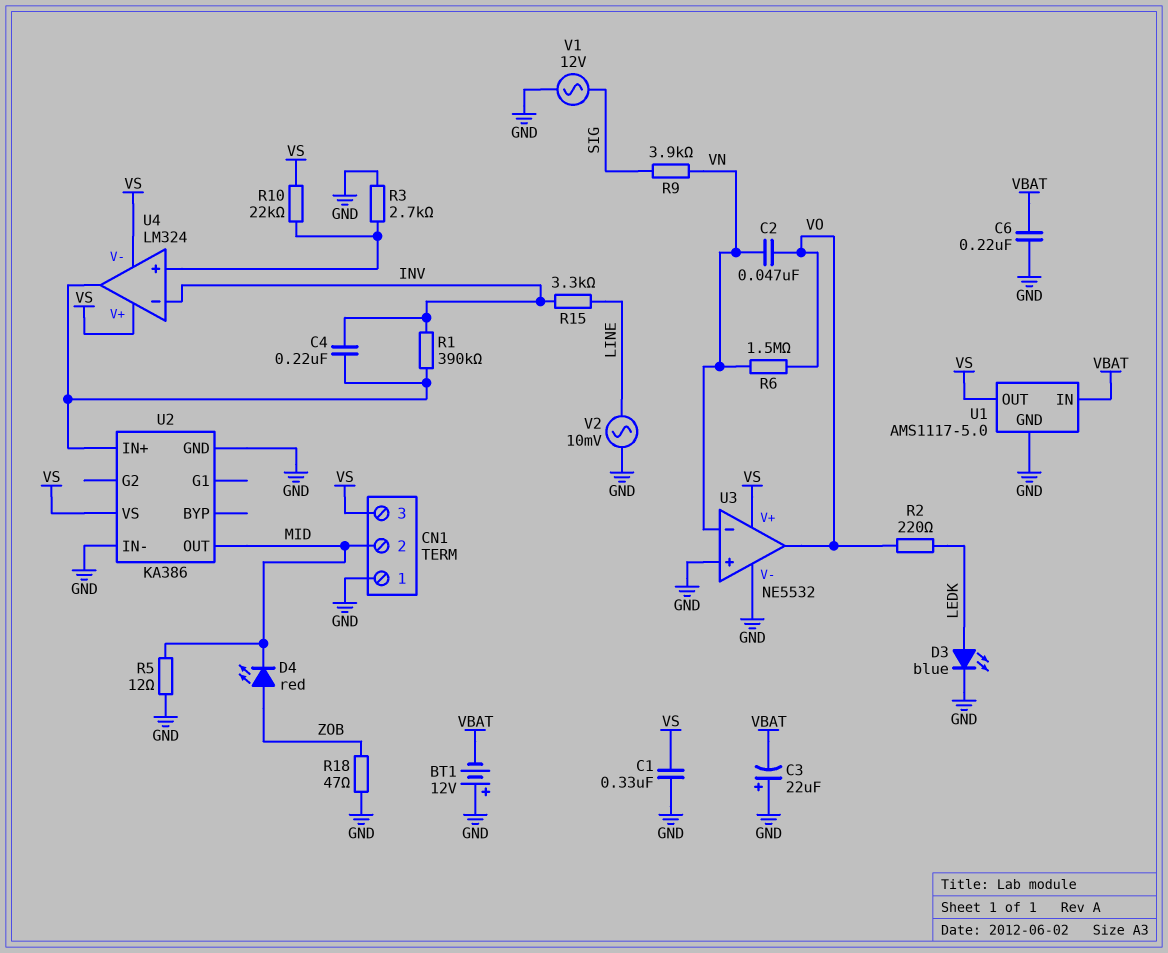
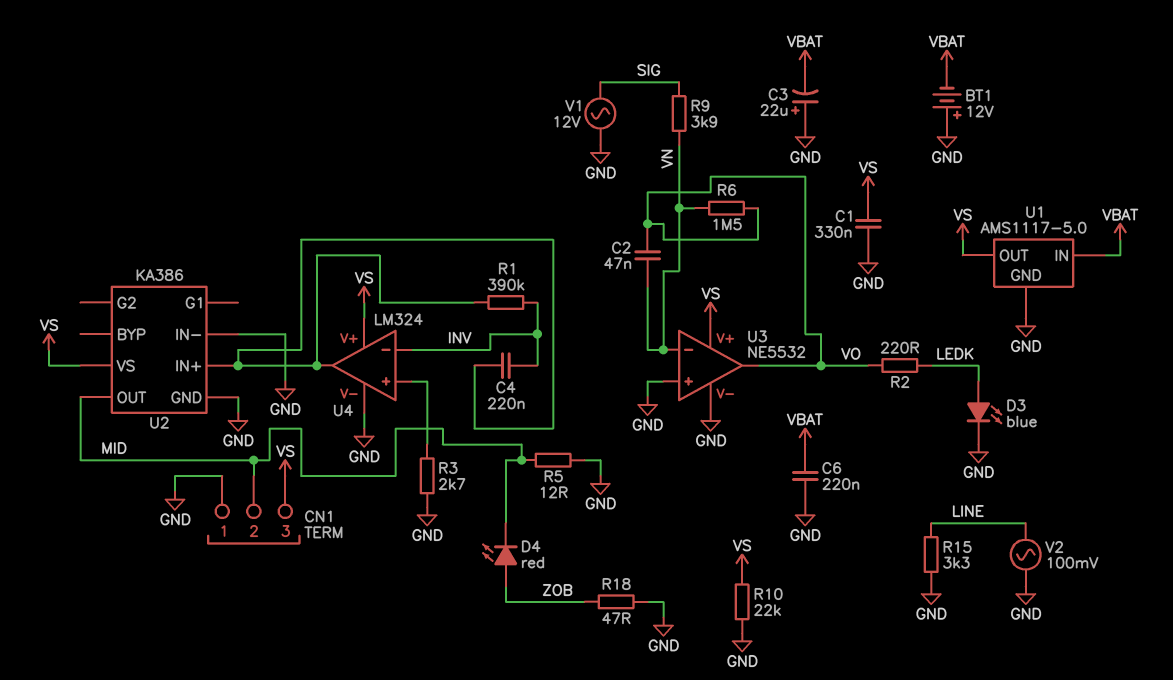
R10: 22k (U4/in+, VS) -> 22k (GND, VS)
R15: 3.3k (INV, LINE) -> 3.3k (GND, LINE)
U4 pin V-: VS -> GND
V2: AC 10mV (GND, LINE) -> AC 100mV (GND, LINE)

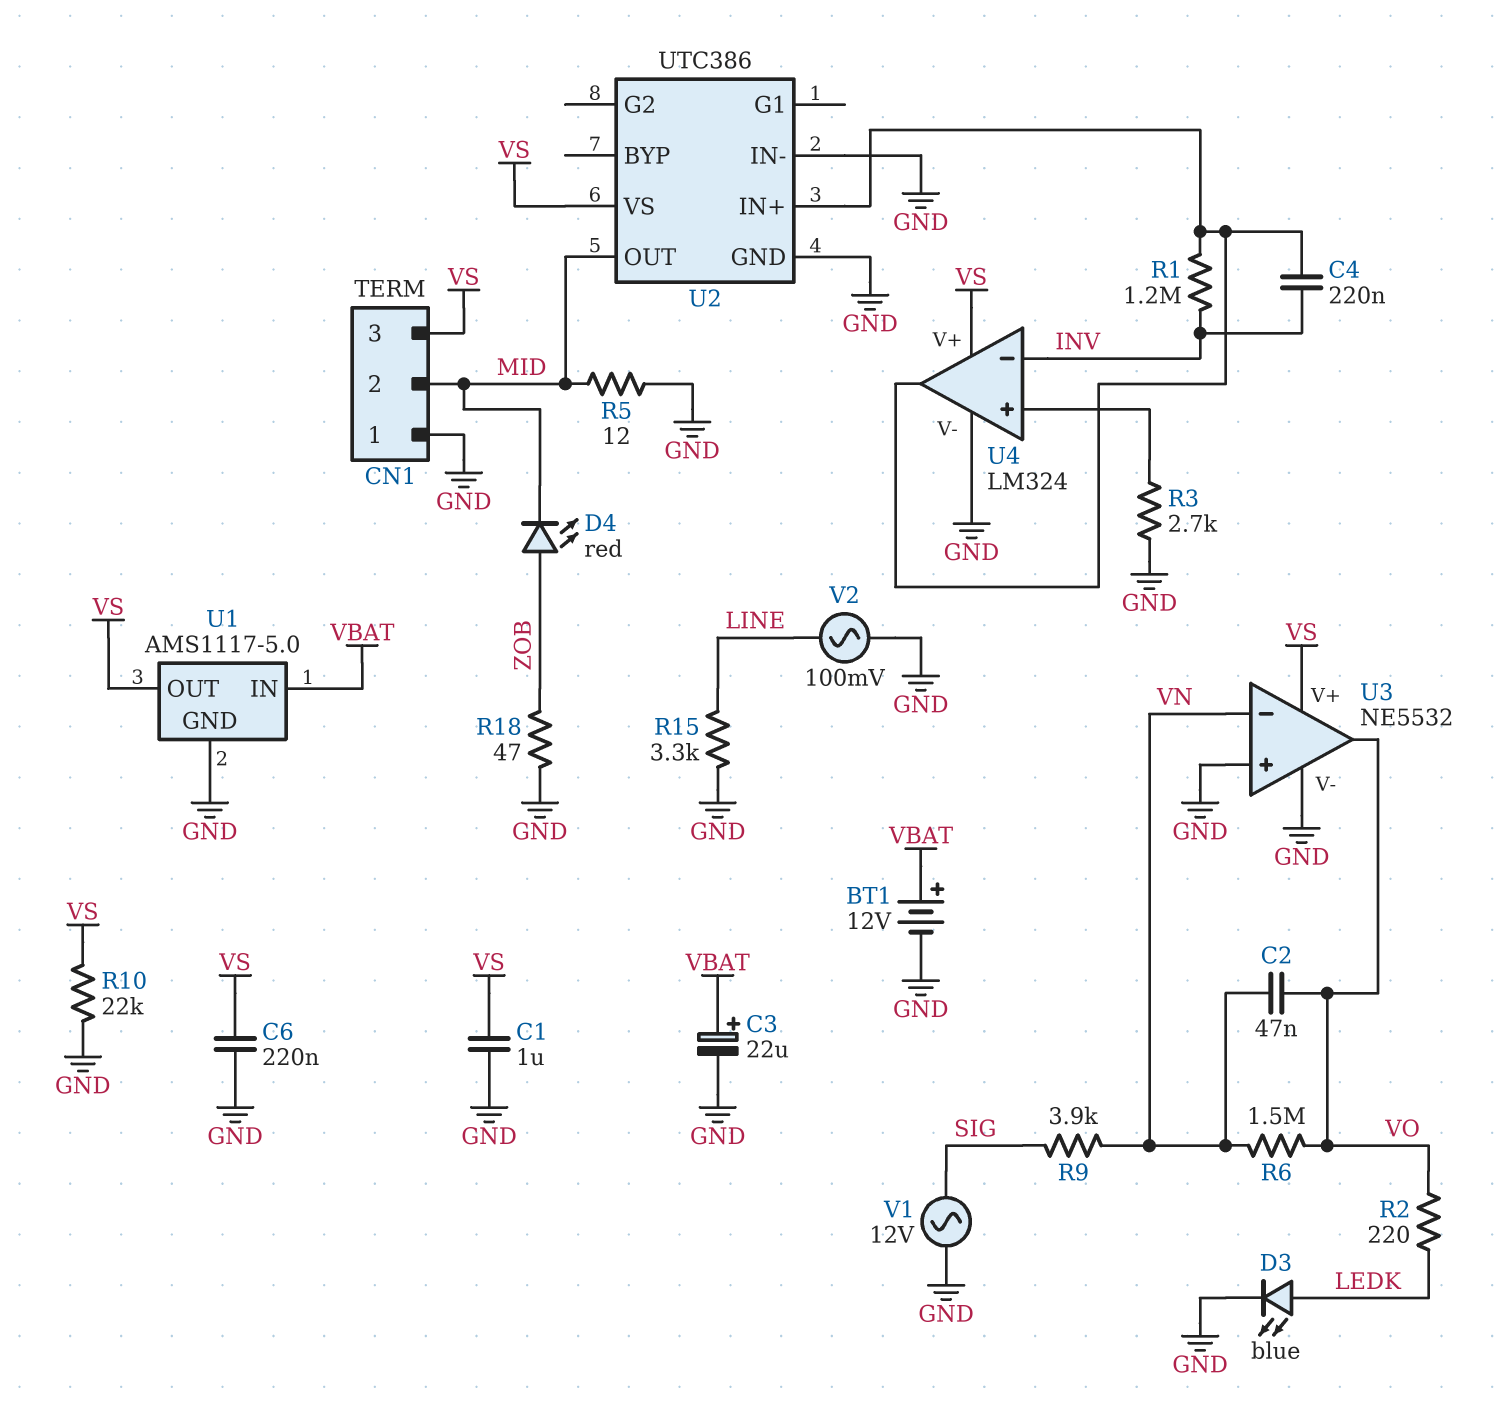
BT1: 12V (plus GND, minus VBAT) -> 12V (plus VBAT, minus GND)
C1: 330nF (GND, VS) -> 1uF (GND, VS)
C3: 22uF (plus GND, minus VBAT) -> 22uF (plus VBAT, minus GND)
C6: 220nF (GND, VBAT) -> 220nF (GND, VS)
R1: 390k (INV, U2/IN+) -> 1.2M (INV, U2/IN+)
U2: KA386 -> UTC386

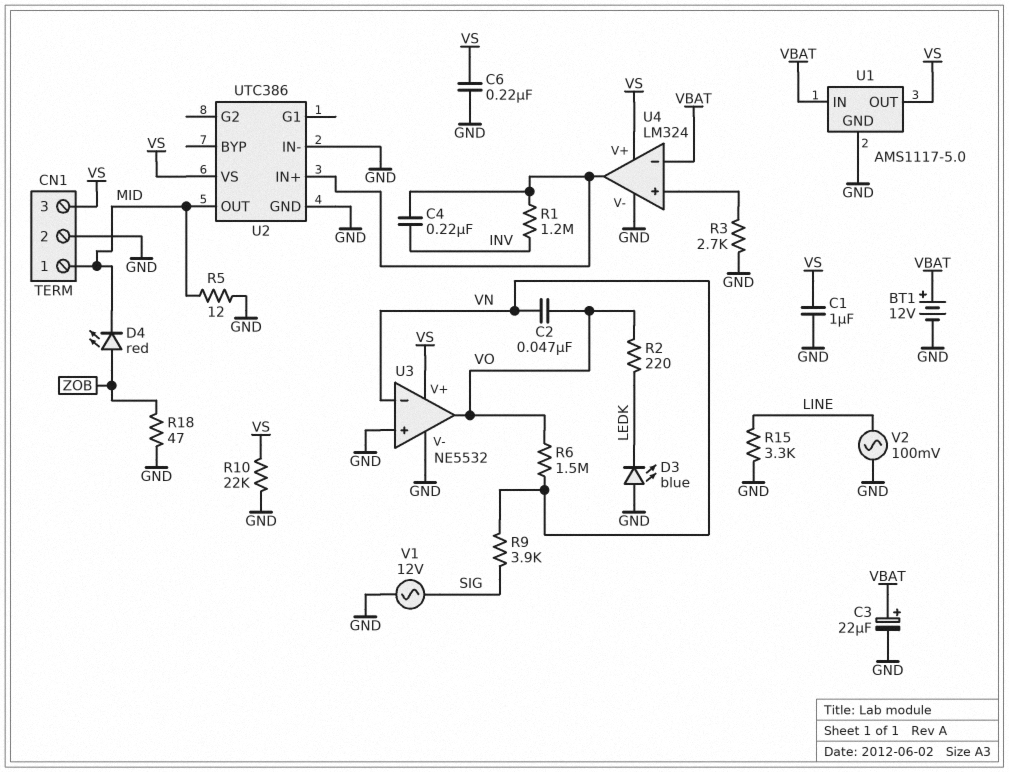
CN1 pin 1: GND -> MID
CN1 pin 2: MID -> GND
D3: LED blue (A LEDK, K GND) -> LED blue (A GND, K LEDK)
U4 pin in-: INV -> VBAT

